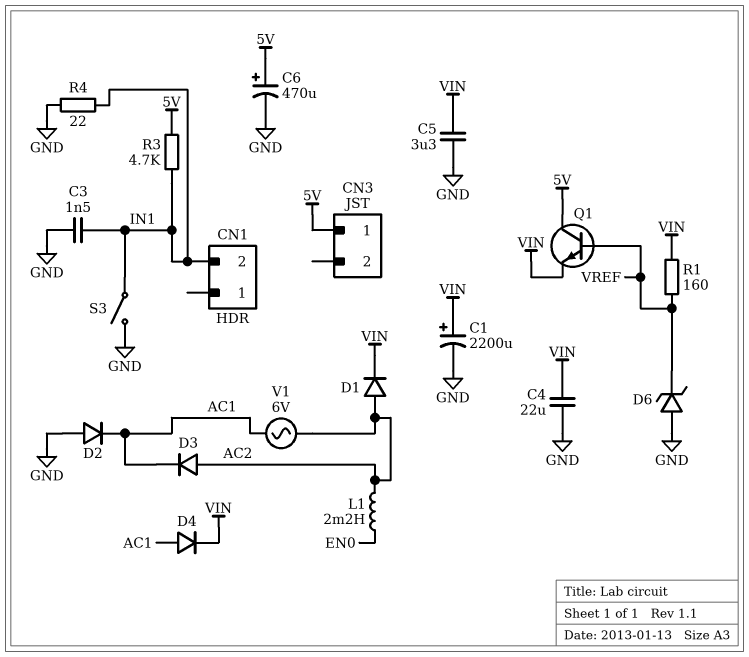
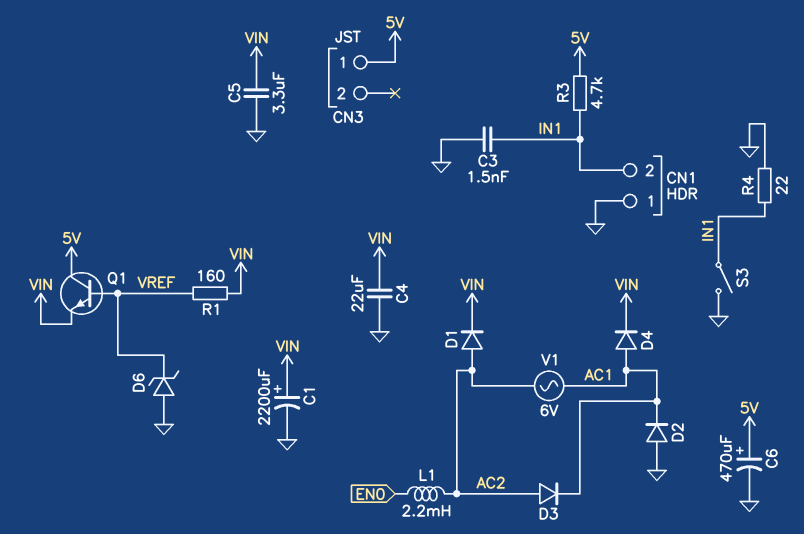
CN1 pin 1: none -> GND

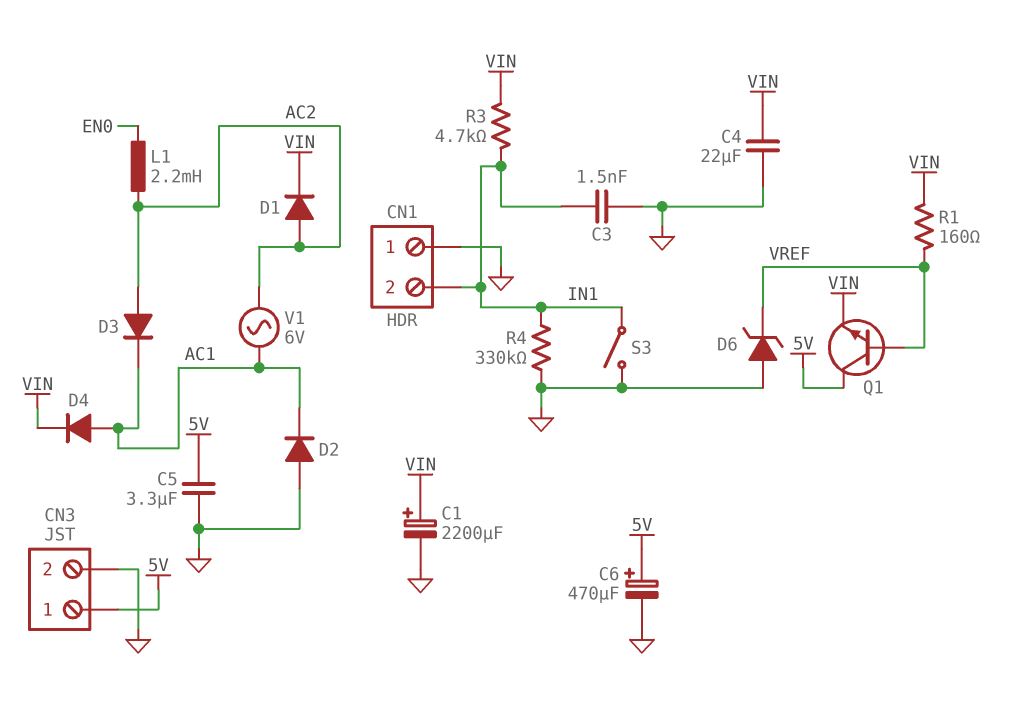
C5: 3.3uF (GND, VIN) -> 3.3uF (5V, GND)
CN3 pin 2: none -> GND
R3: 4.7k (5V, IN1) -> 4.7k (IN1, VIN)
R4: 22 (GND, IN1) -> 330k (GND, IN1)

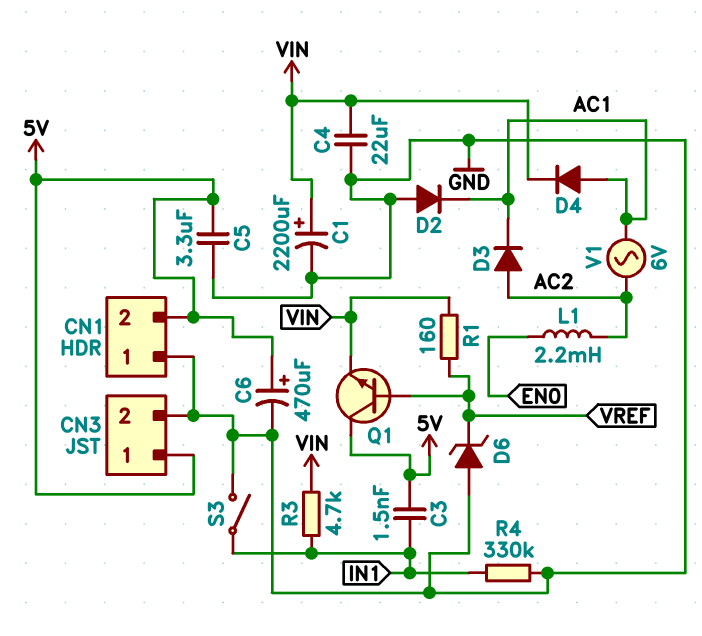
C3: 1.5nF (GND, IN1) -> 1.5nF (5V, IN1)
CN1 pin 2: IN1 -> 5V
D1: diode (A AC2, K VIN) -> none

